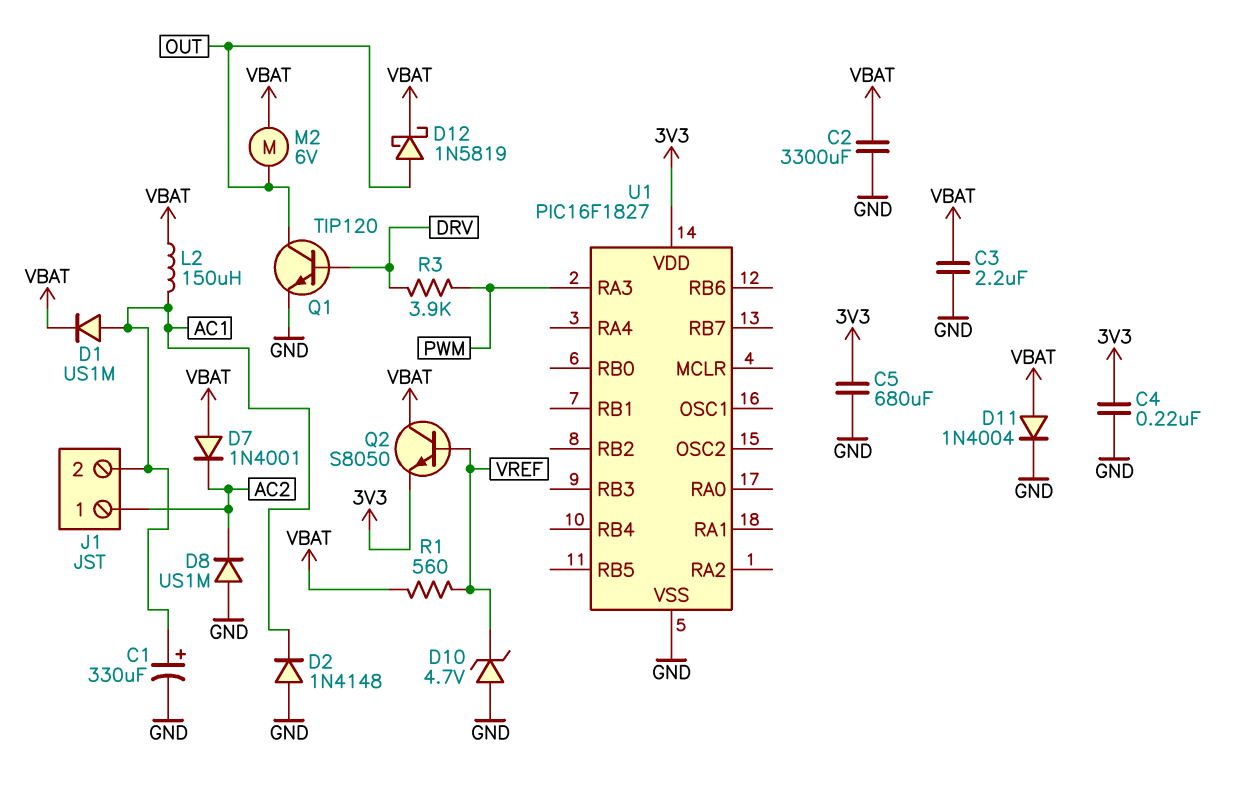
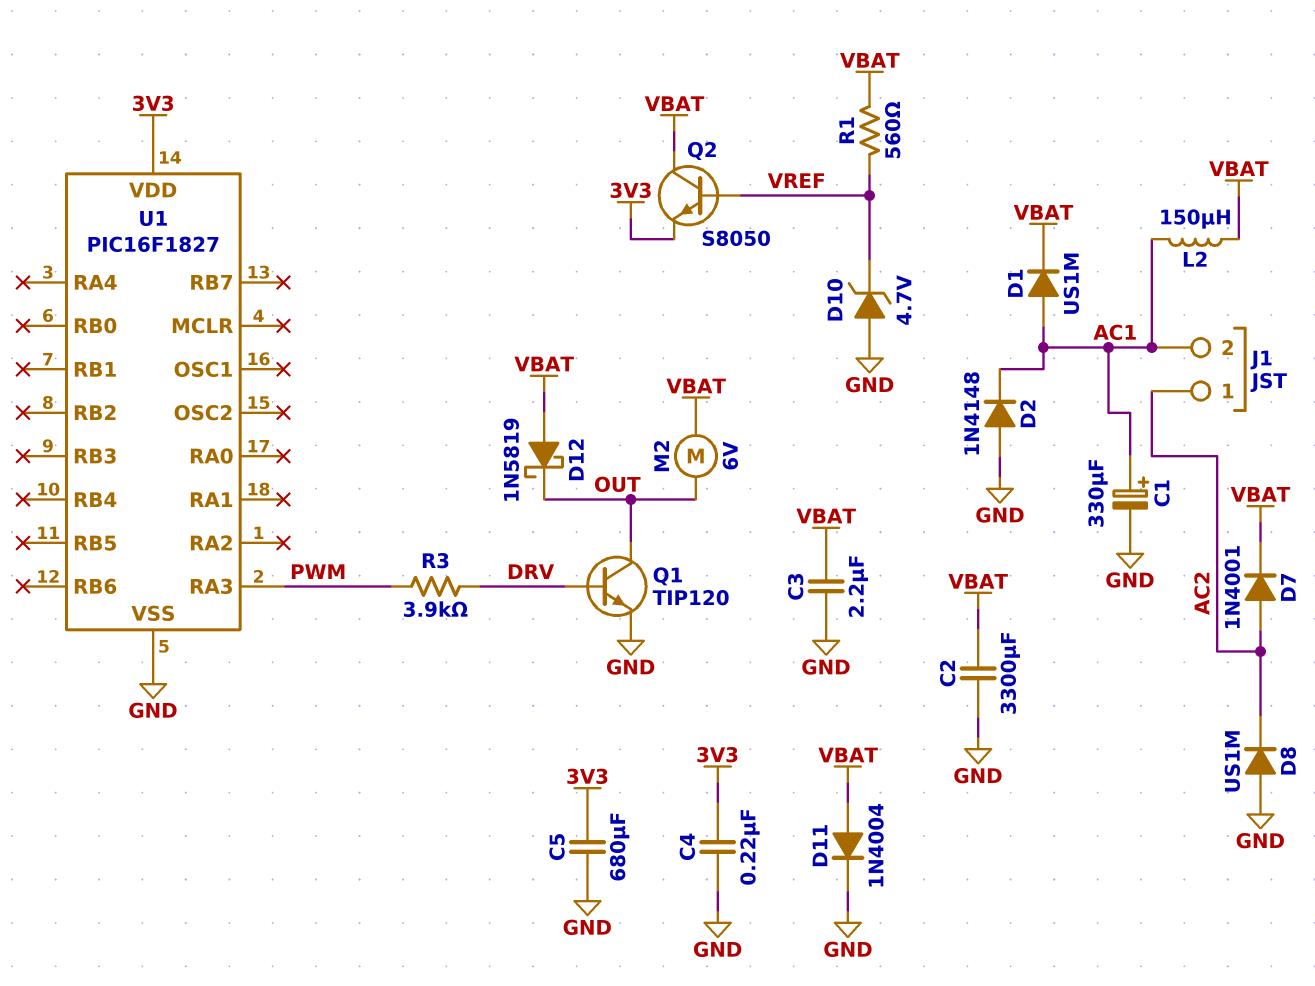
D7: diode 1N4001 (A VBAT, K AC2) -> diode 1N4001 (A AC2, K VBAT)
D12: schottky 1N5819 (A OUT, K VBAT) -> schottky 1N5819 (A VBAT, K OUT)

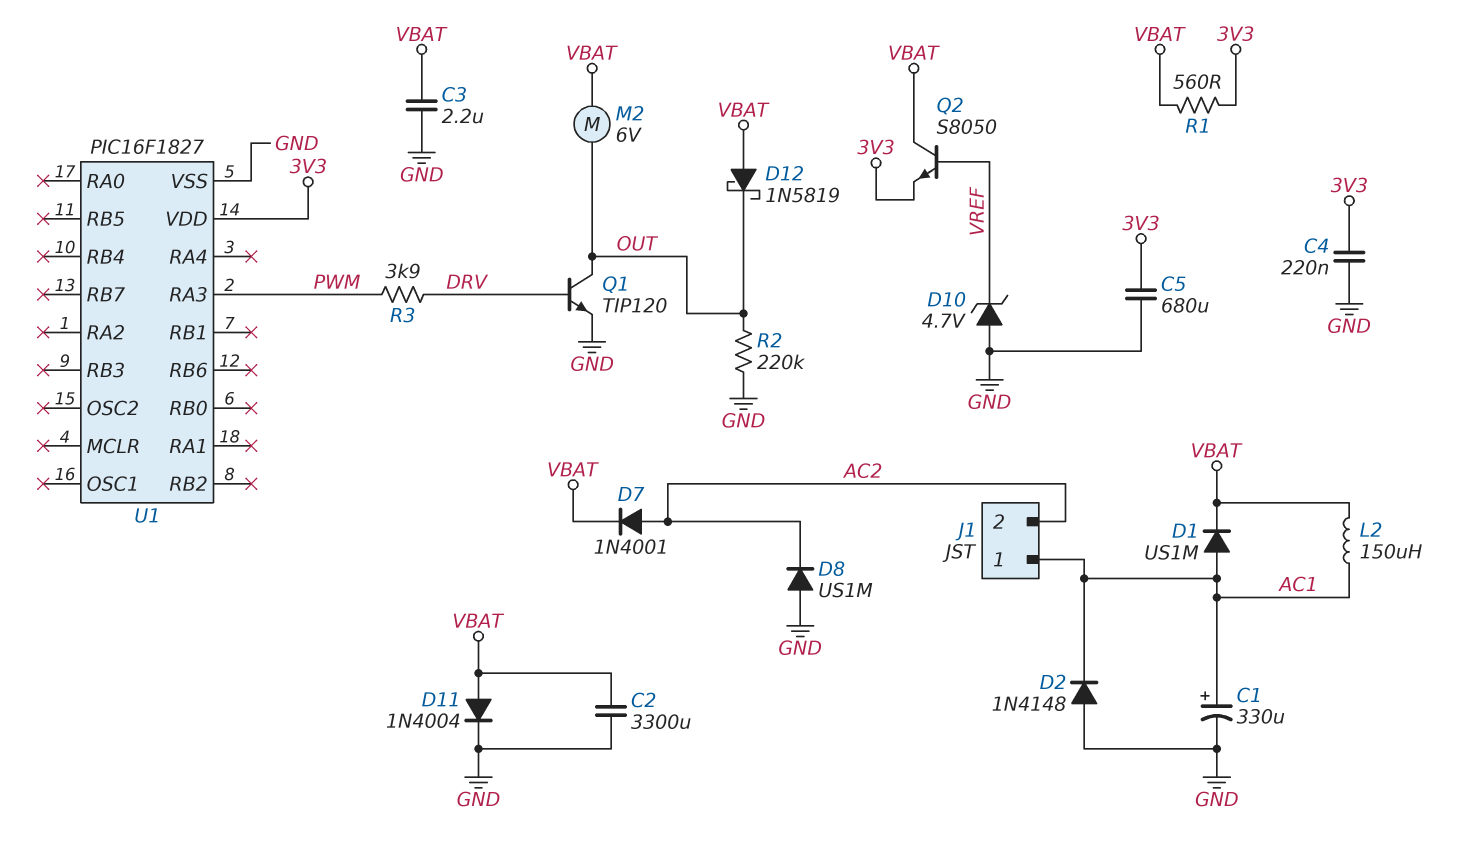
J1 pin 1: AC2 -> AC1
J1 pin 2: AC1 -> AC2
R1: 560 (VBAT, VREF) -> 560 (3V3, VBAT)
R2: none -> 220k (GND, OUT)

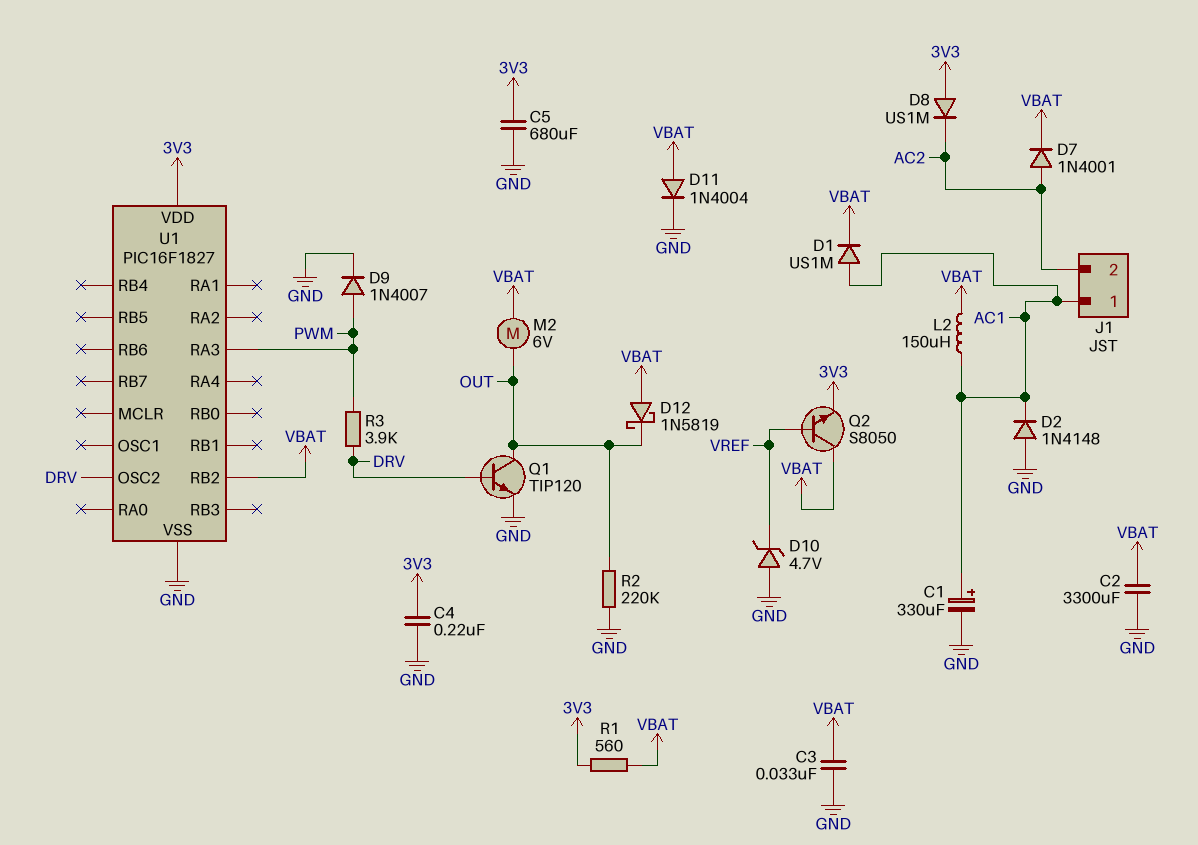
C3: 2.2uF (GND, VBAT) -> 33nF (GND, VBAT)
D8: diode US1M (A GND, K AC2) -> diode US1M (A 3V3, K AC2)
D9: none -> diode 1N4007 (A PWM, K GND)
U1 pin OSC2: none -> DRV
U1 pin RB2: none -> VBAT

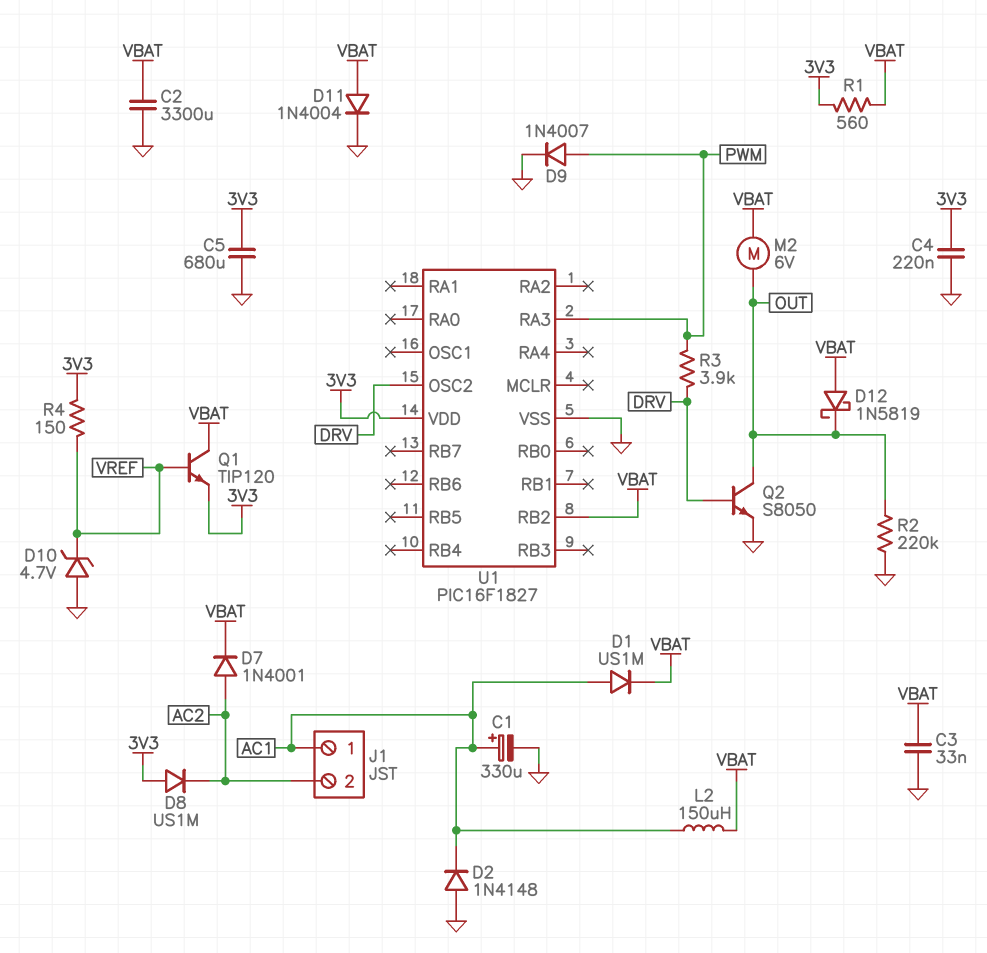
Q1: NPN TIP120 (B DRV, C OUT, E GND) -> NPN TIP120 (B VREF, C VBAT, E 3V3)
Q2: NPN S8050 (B VREF, C VBAT, E 3V3) -> NPN S8050 (B DRV, C OUT, E GND)
R4: none -> 150 (3V3, VREF)

